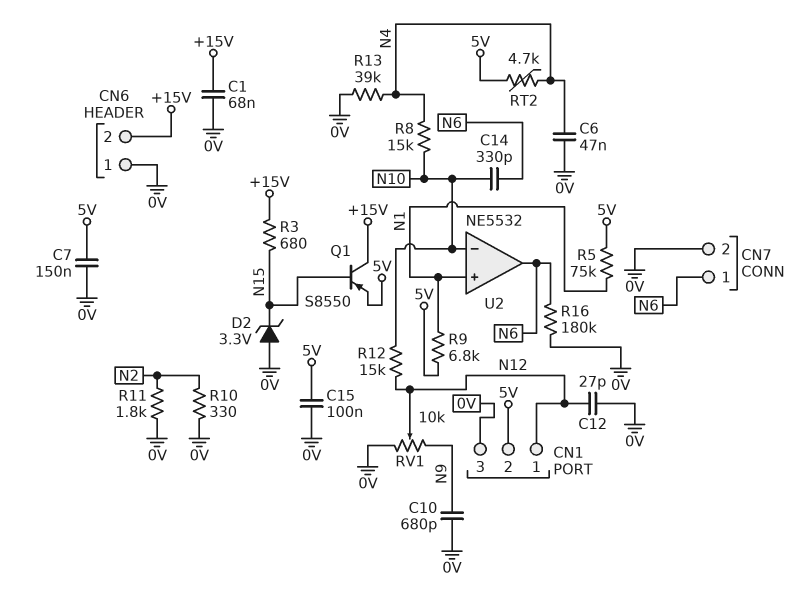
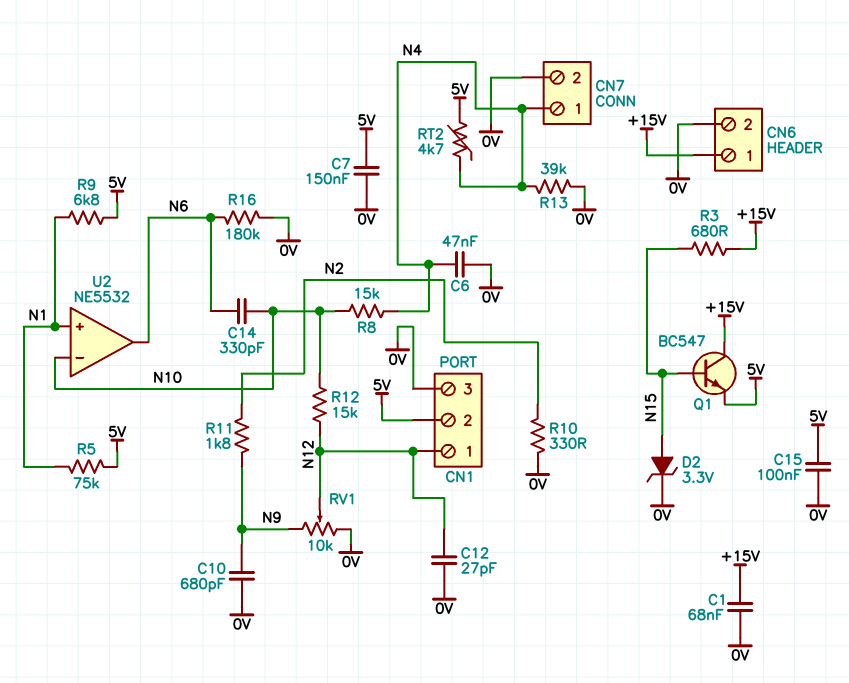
CN6 pin 1: 0V -> +15V
CN6 pin 2: +15V -> 0V
CN7 pin 1: N6 -> N4
D2: zener 3.3V (A 0V, K N15) -> zener 3.3V (A N15, K 0V)
Q1: PNP S8550 (B N15, C +15V, E 5V) -> NPN BC547 (B N15, C +15V, E 5V)
R11: 1.8k (0V, N2) -> 1.8k (N2, N9)

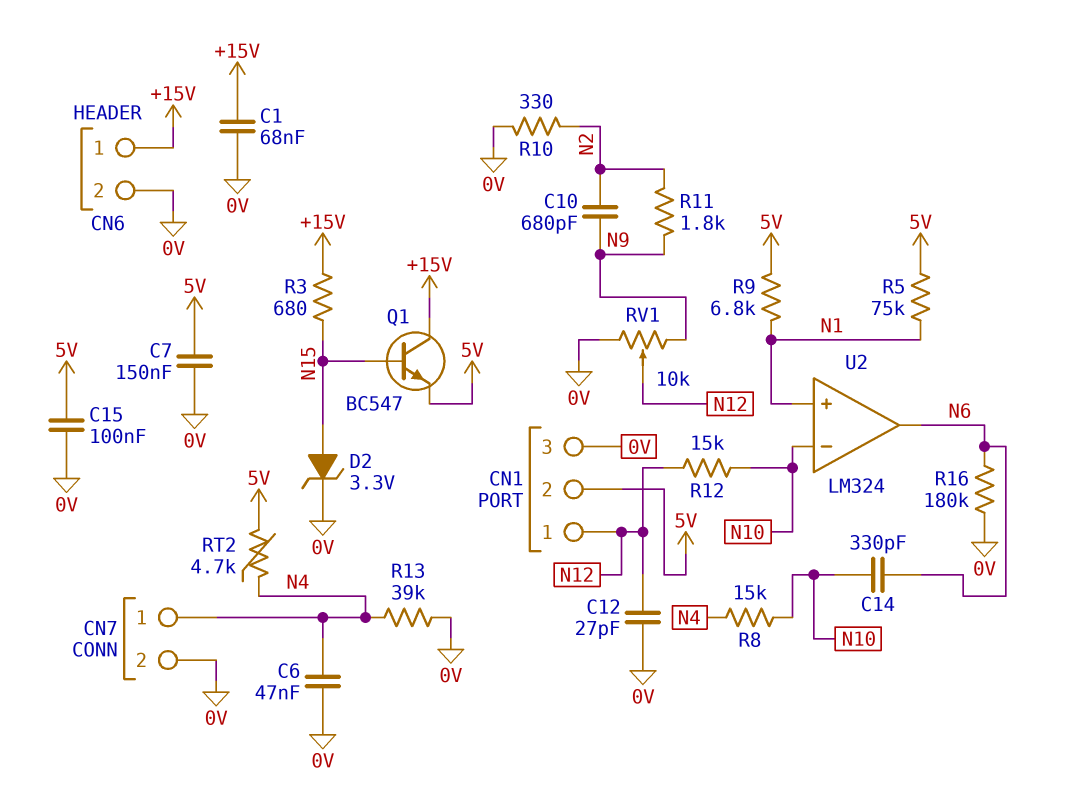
C10: 680pF (0V, N9) -> 680pF (N2, N9)
U2: NE5532 -> LM324

